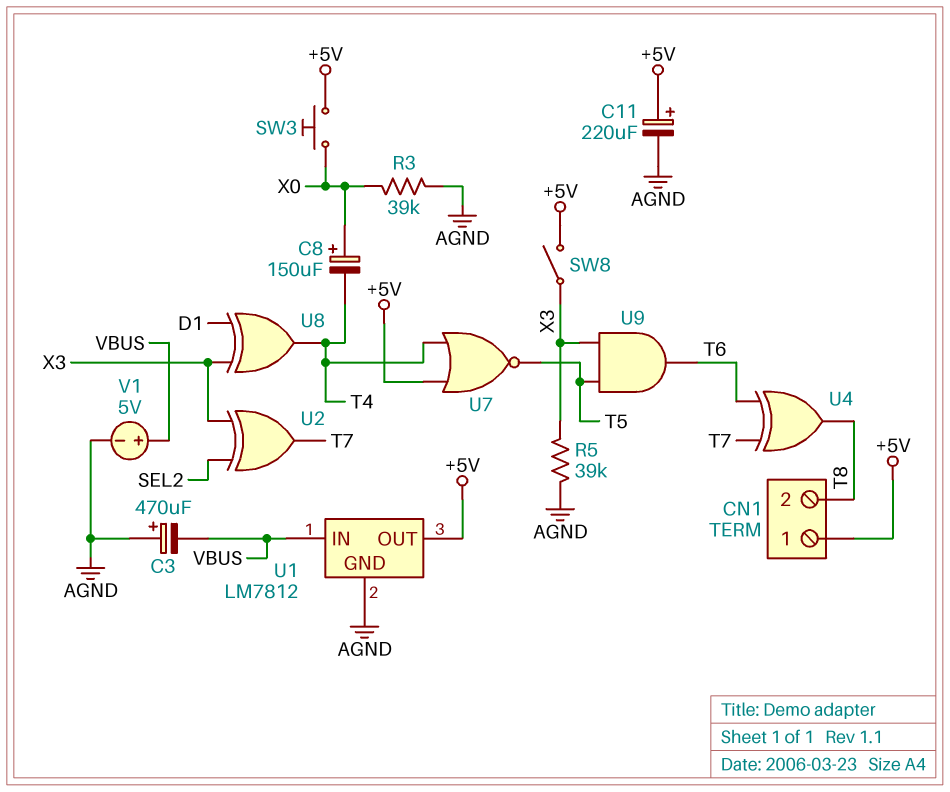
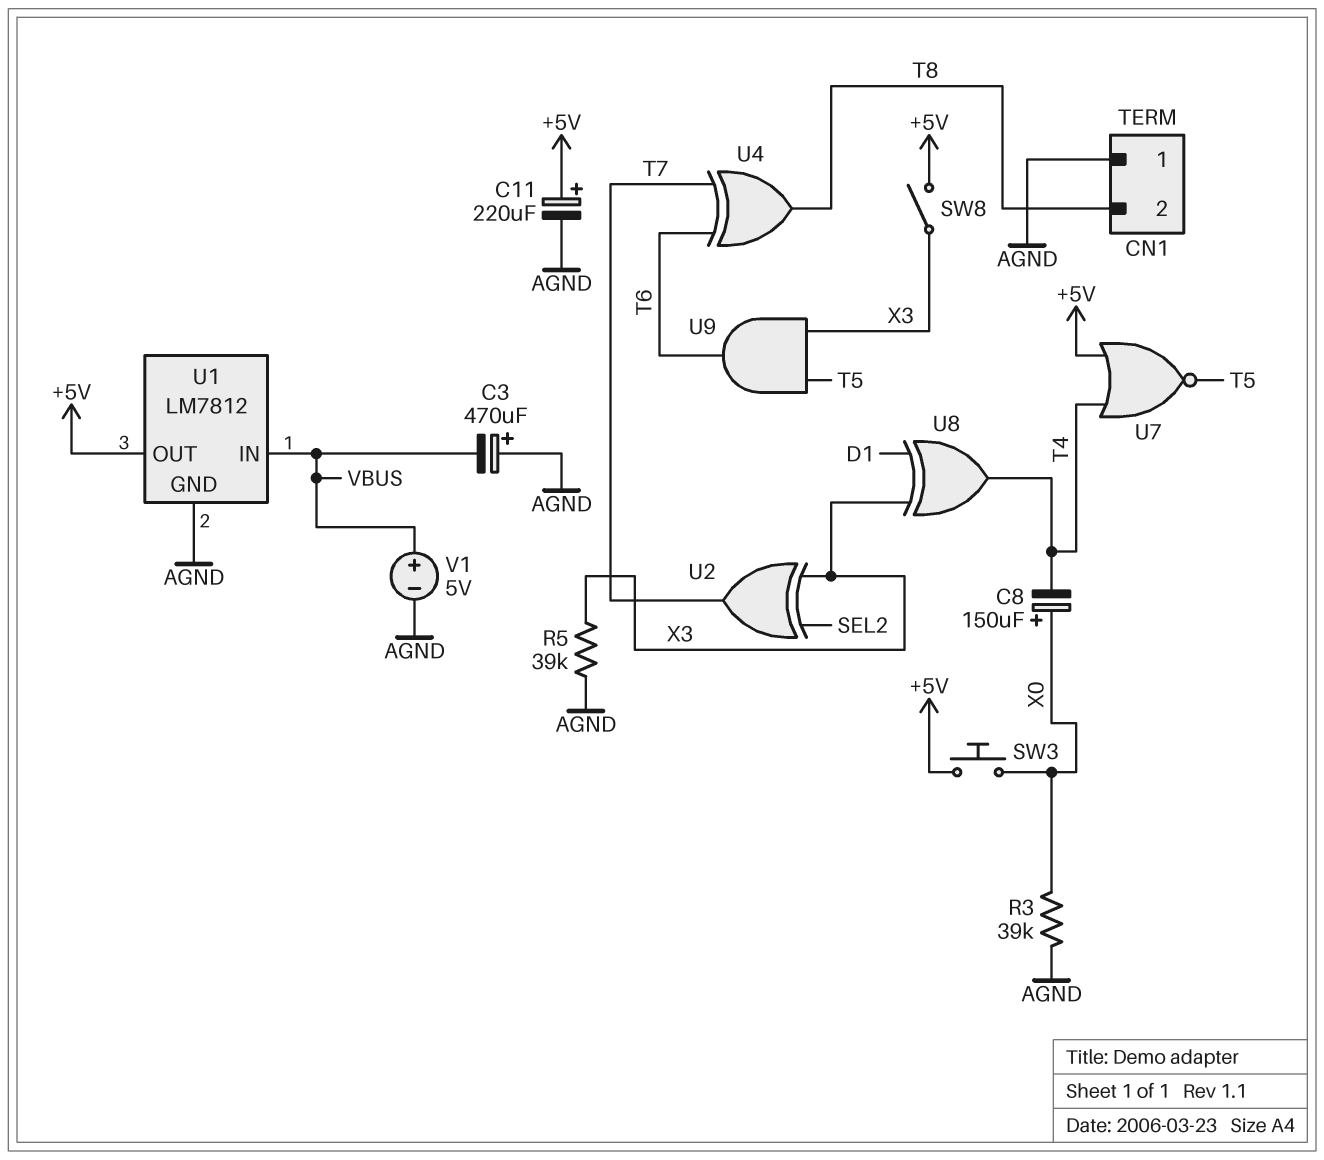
CN1 pin 1: +5V -> AGND

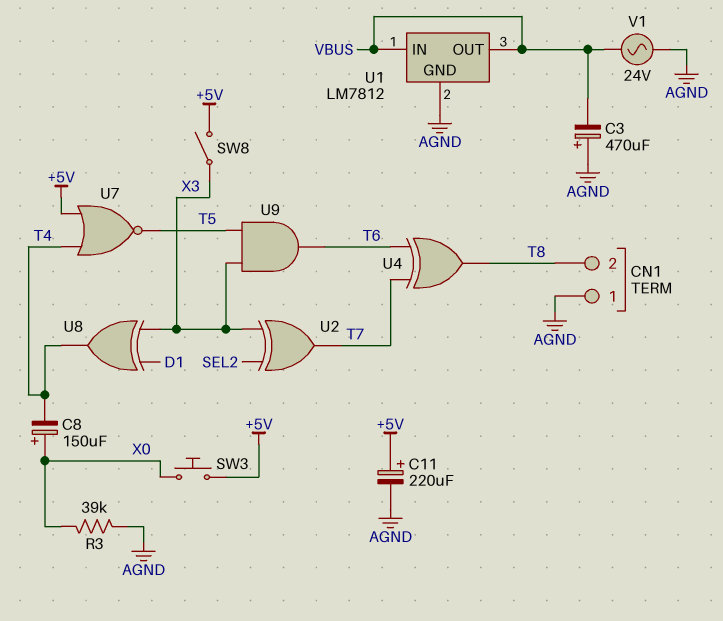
R5: 39k (AGND, X3) -> none
U1 pin OUT: +5V -> VBUS
V1: 5V (plus VBUS, minus AGND) -> AC 24V (AGND, VBUS)

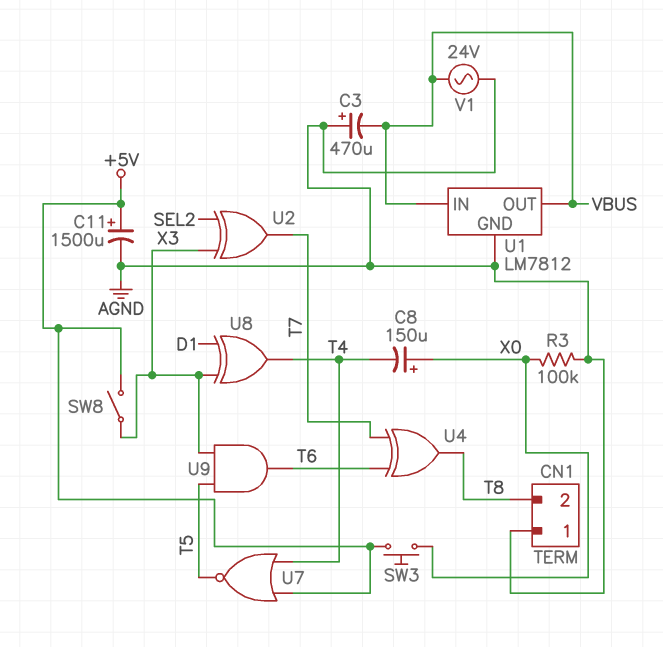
C11: 220uF (plus +5V, minus AGND) -> 1500uF (plus +5V, minus AGND)
R3: 39k (AGND, X0) -> 100k (AGND, X0)

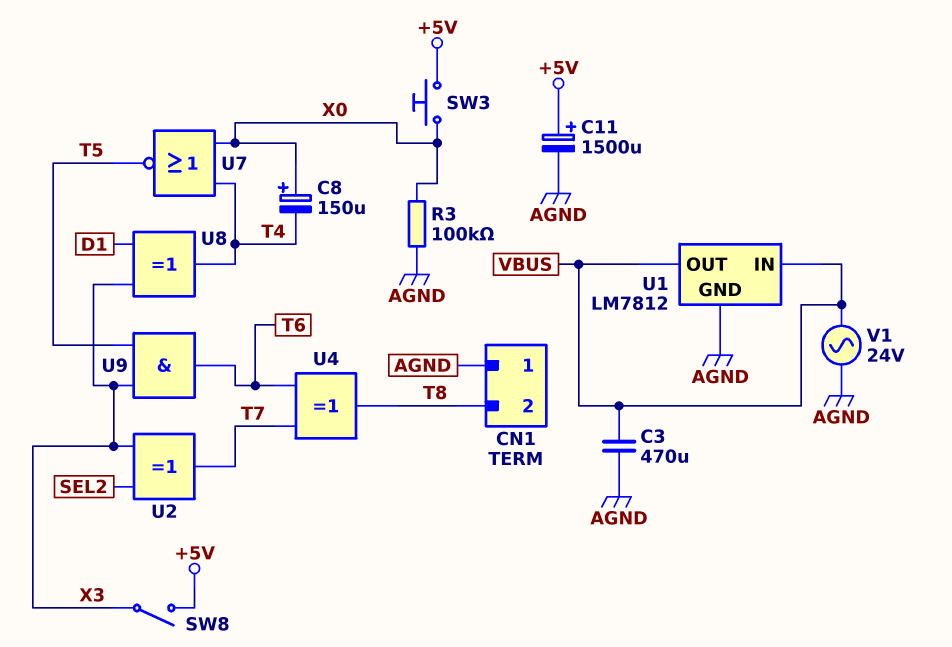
C3: 470uF (plus AGND, minus VBUS) -> 470uF (AGND, VBUS)
U7: NOR (in +5V, in T4, out T5) -> NOR (in T4, in X0, out T5)

